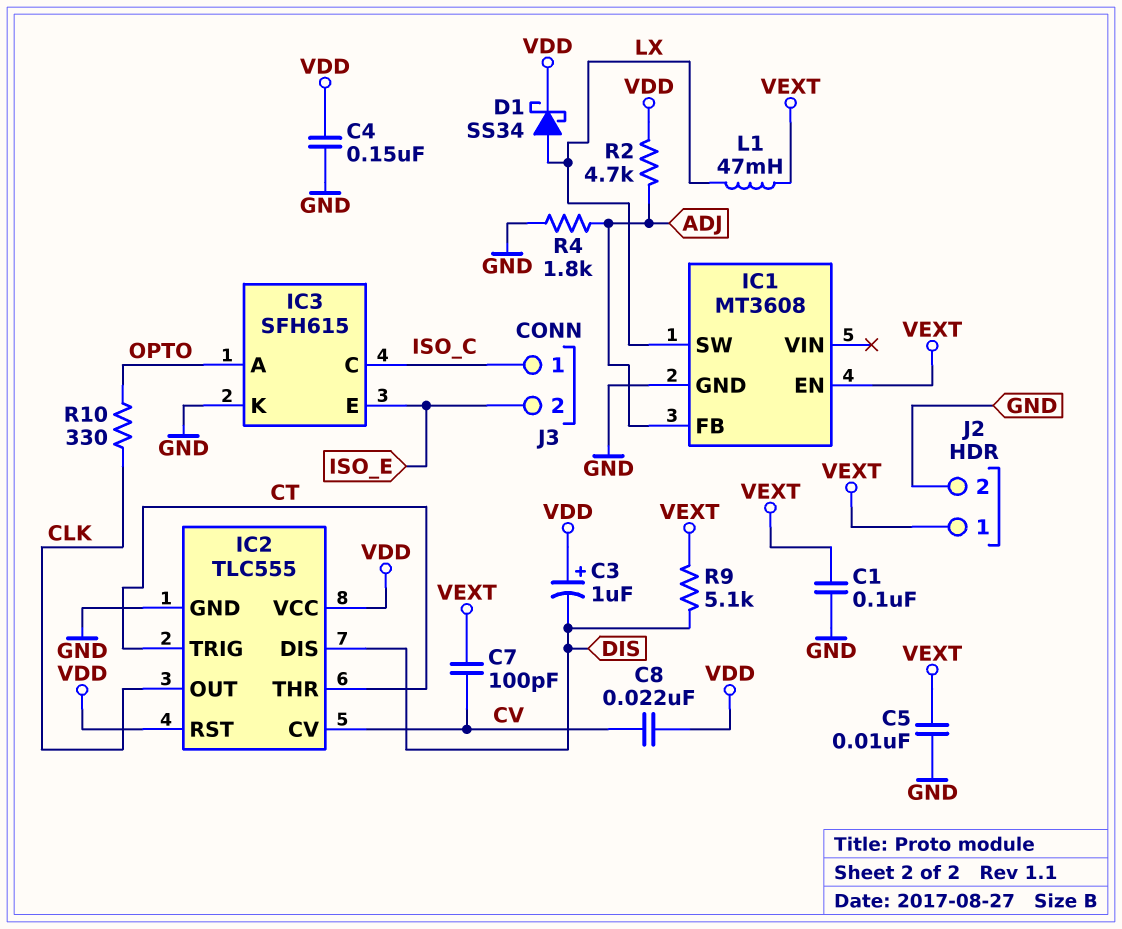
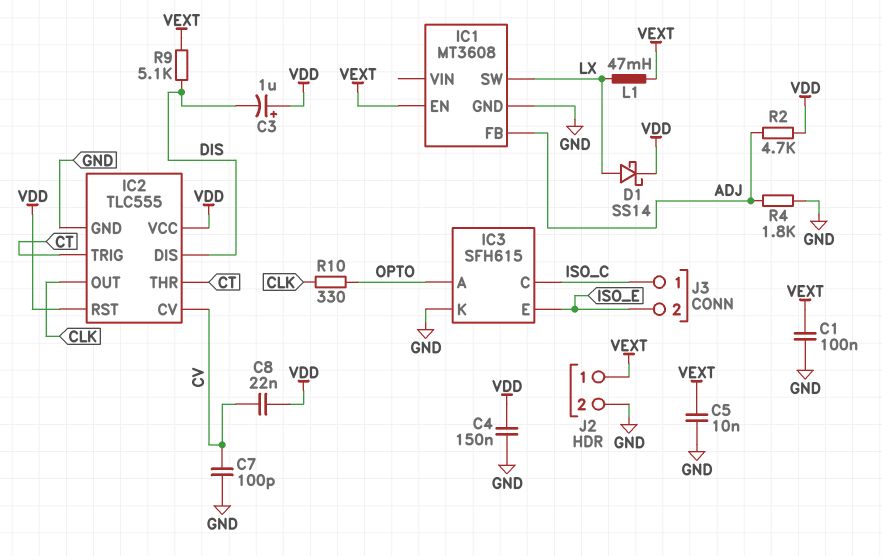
C7: 100pF (CV, VEXT) -> 100pF (CV, GND)
D1: schottky SS34 (A LX, K VDD) -> schottky SS14 (A LX, K VDD)

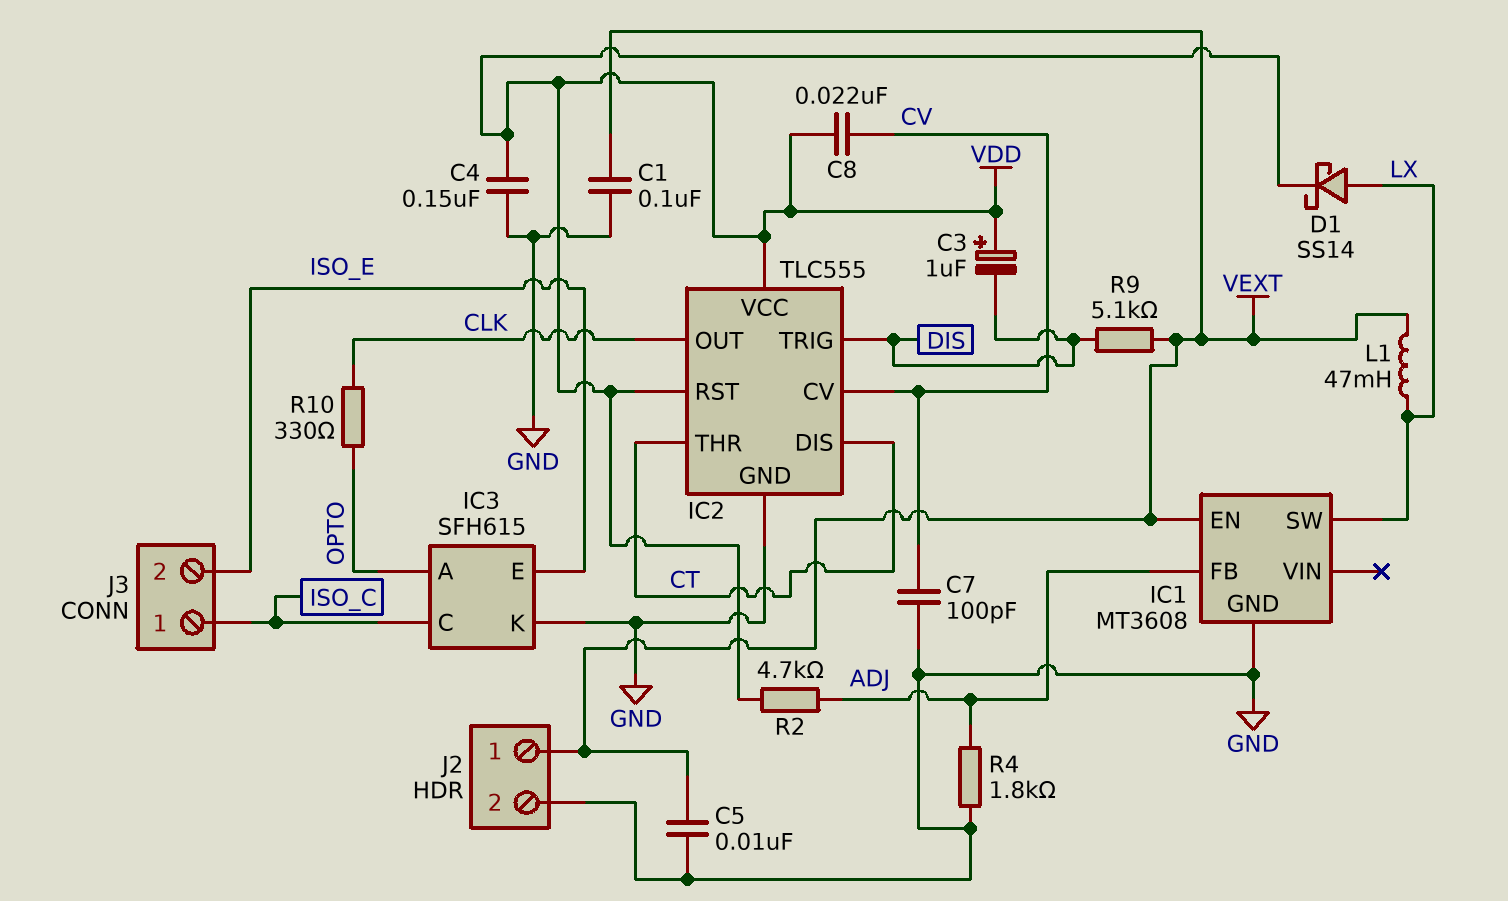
IC2 pin DIS: DIS -> CT
IC2 pin TRIG: CT -> DIS

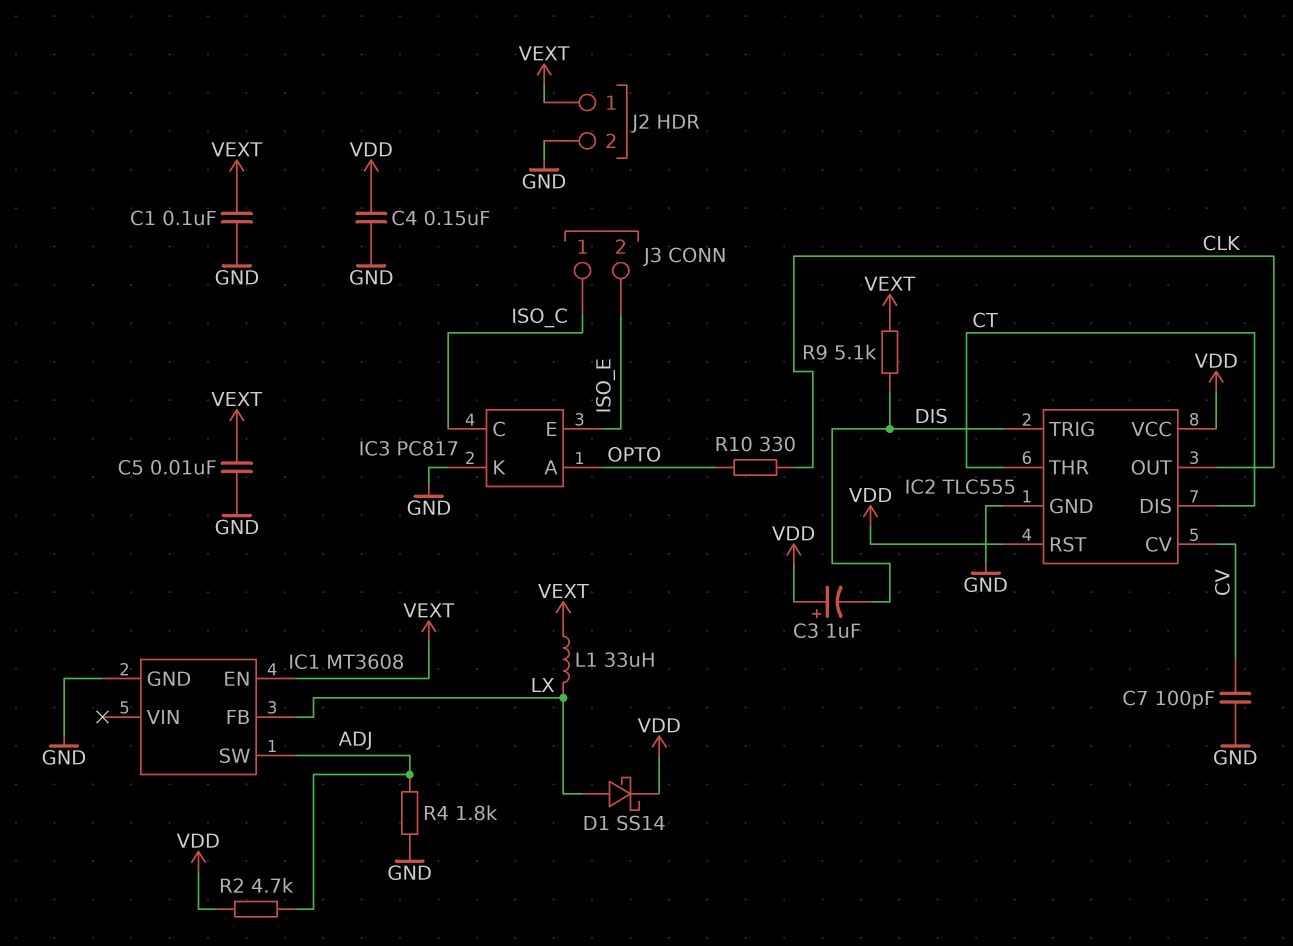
C8: 22nF (CV, VDD) -> none
IC1 pin FB: ADJ -> LX
IC1 pin SW: LX -> ADJ
IC3: SFH615 -> PC817
L1: 47mH (LX, VEXT) -> 33uH (LX, VEXT)

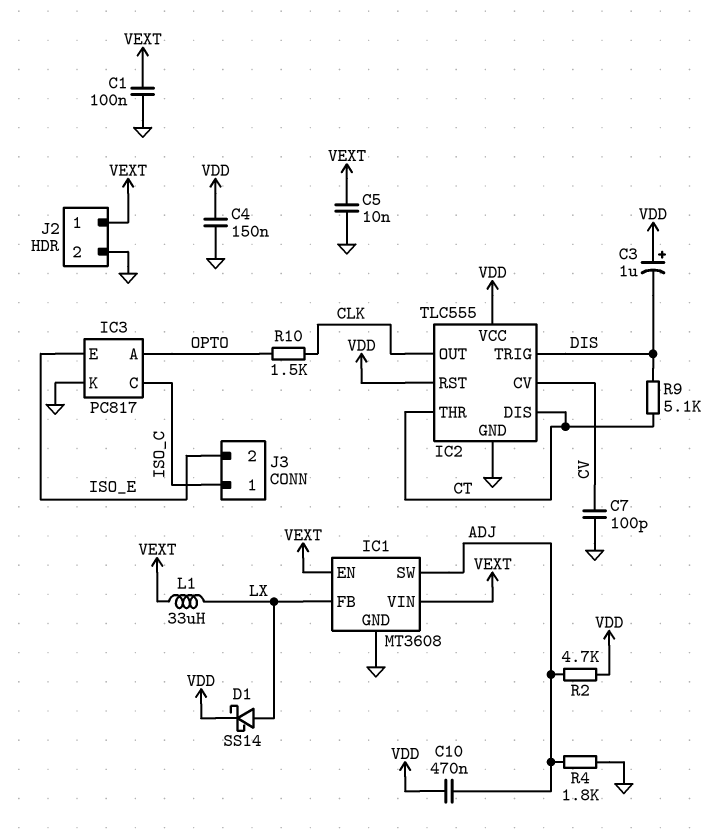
C10: none -> 470nF (ADJ, VDD)
IC1 pin VIN: none -> VEXT
R9: 5.1k (DIS, VEXT) -> 5.1k (CT, DIS)
R10: 330 (CLK, OPTO) -> 1.5k (CLK, OPTO)

